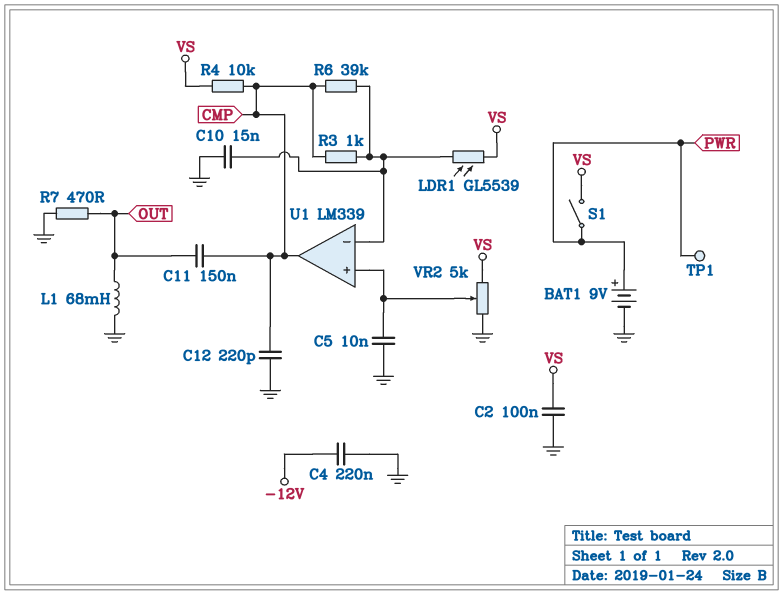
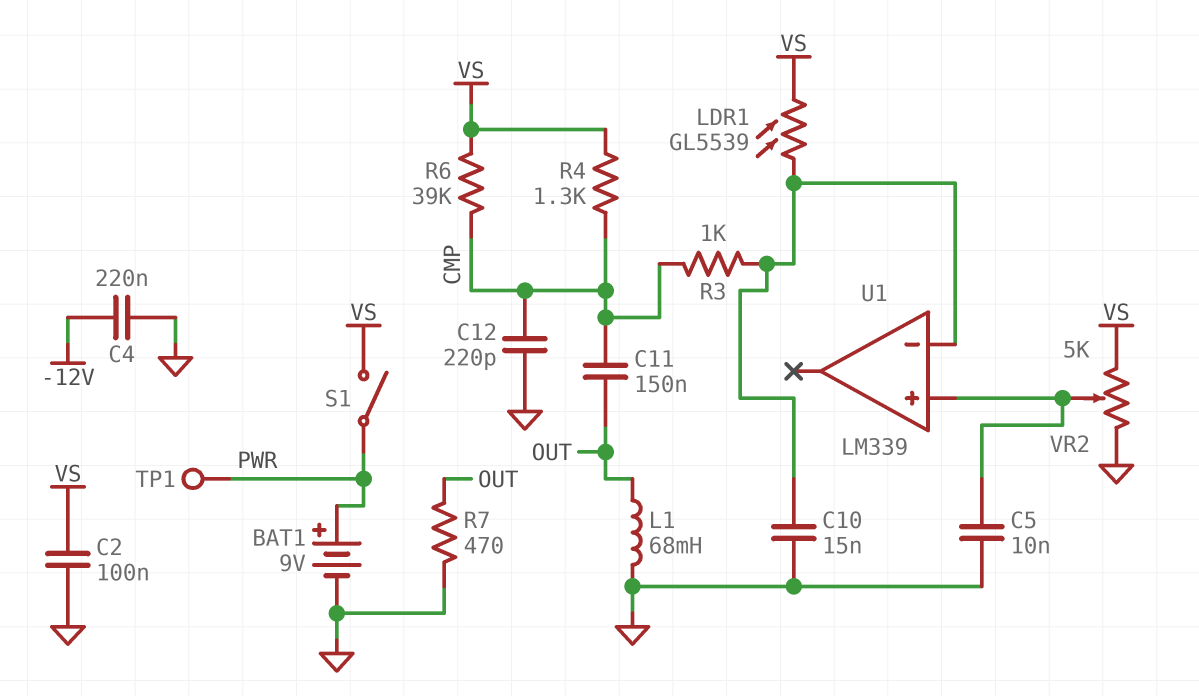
R4: 10k (CMP, VS) -> 1.3k (CMP, VS)
R6: 39k (CMP, U1/in-) -> 39k (CMP, VS)
U1 pin out: CMP -> none

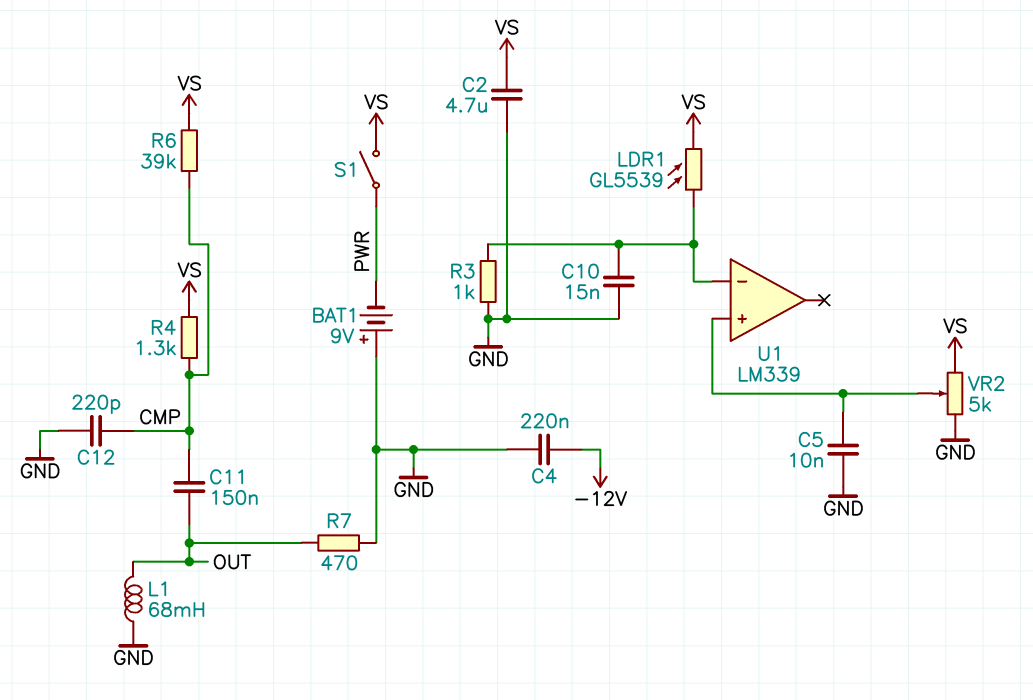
BAT1: 9V (plus PWR, minus GND) -> 9V (plus GND, minus PWR)
C2: 100nF (GND, VS) -> 4.7uF (GND, VS)
R3: 1k (CMP, U1/in-) -> 1k (GND, U1/in-)
TP1: test point (PWR) -> none

